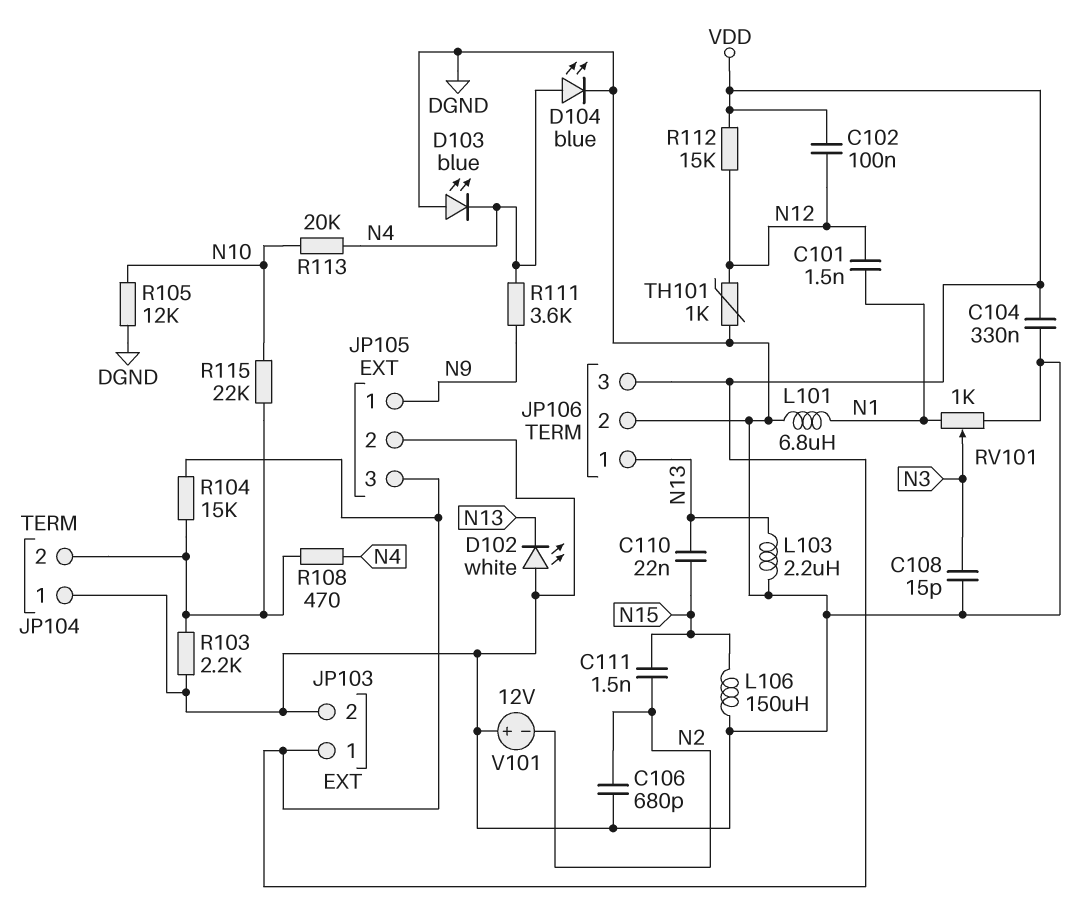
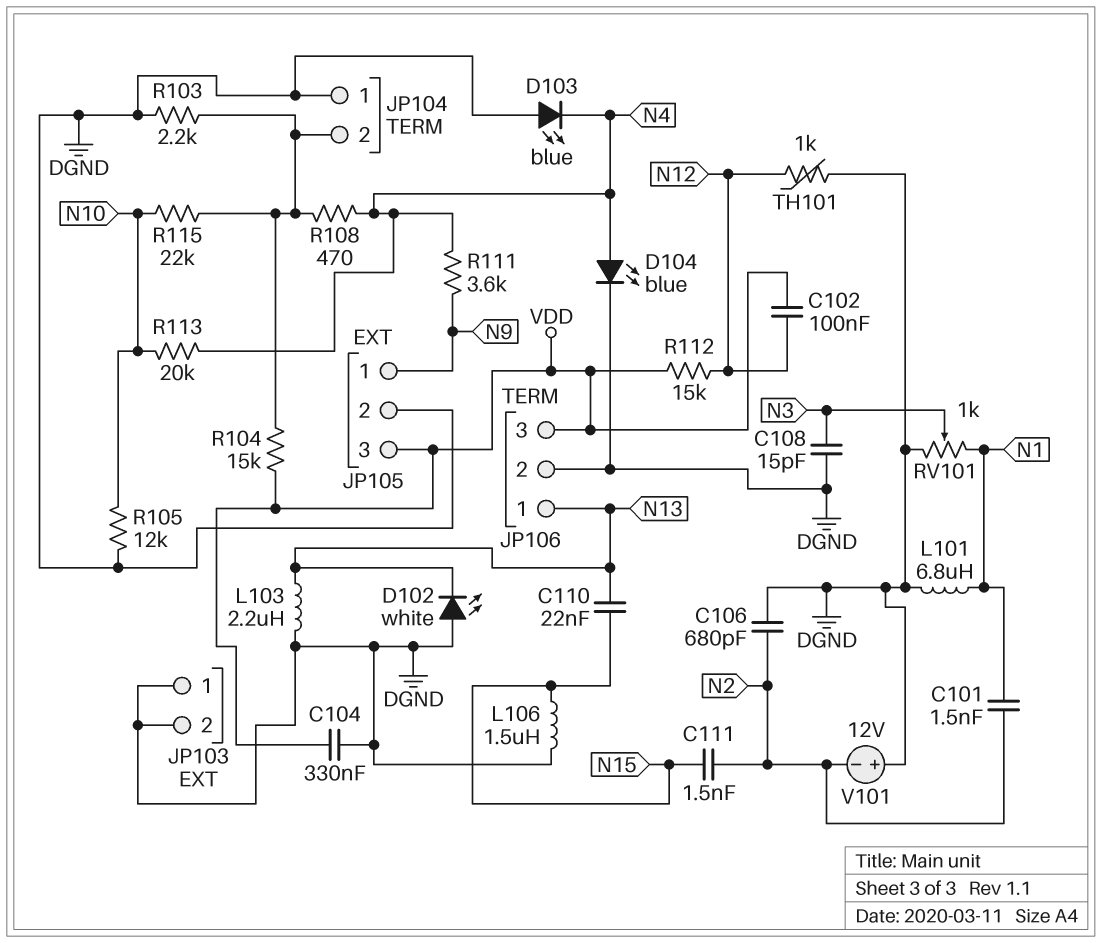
C101: 1.5nF (N1, N12) -> 1.5nF (N1, N2)
JP103 pin 1: VDD -> DGND
L106: 150uH (DGND, N15) -> 1.5uH (DGND, N15)

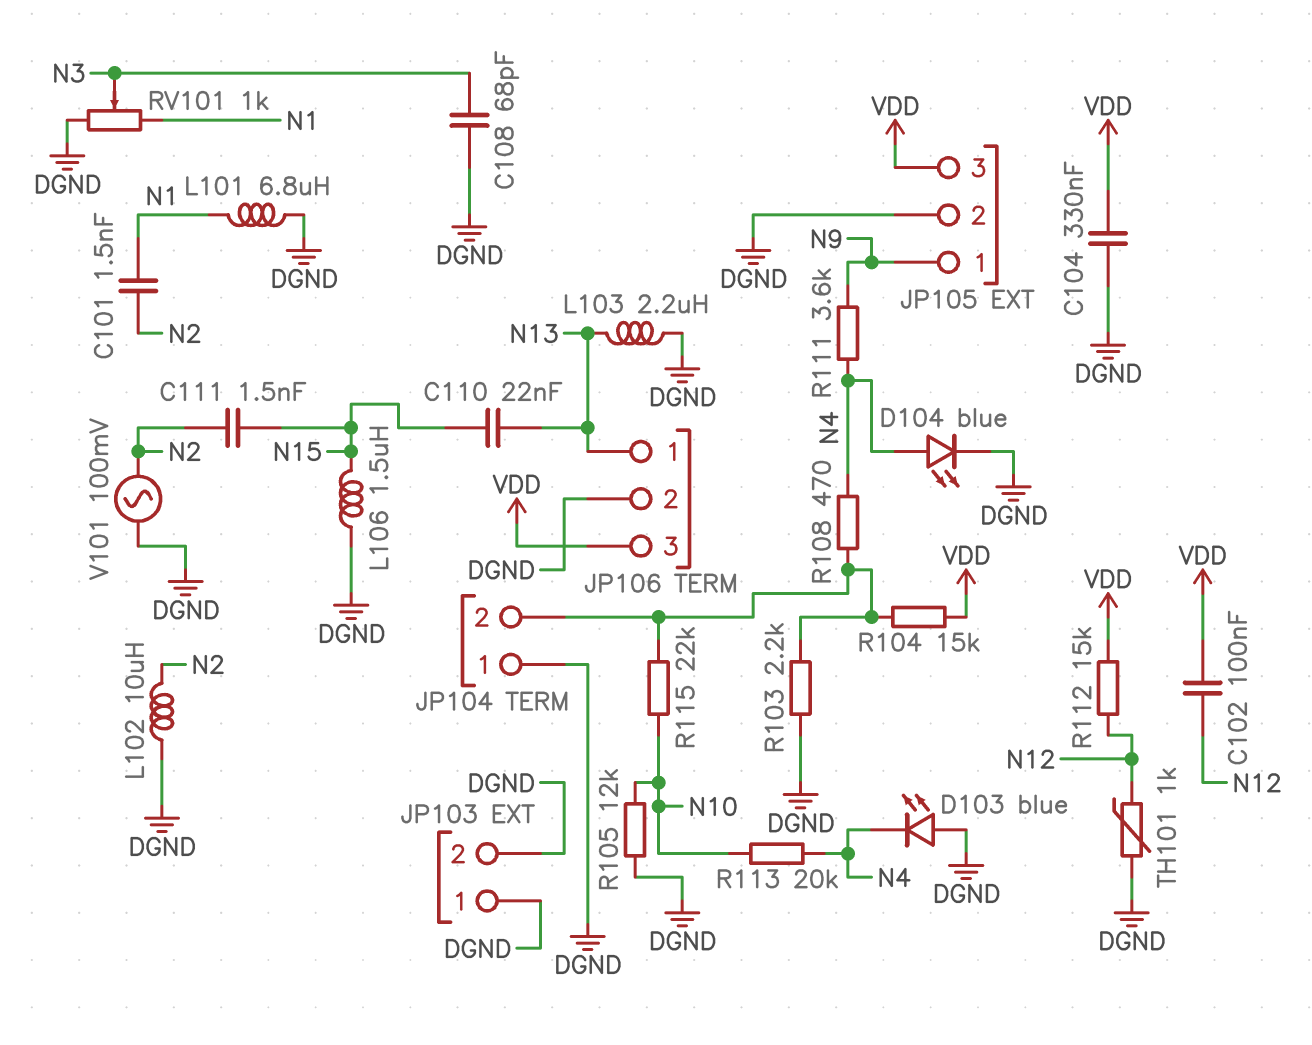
C106: 680pF (DGND, N2) -> none
C108: 15pF (DGND, N3) -> 68pF (DGND, N3)
D102: LED white (A DGND, K N13) -> none
L102: none -> 10uH (DGND, N2)
V101: 12V (plus DGND, minus N2) -> AC 100mV (DGND, N2)

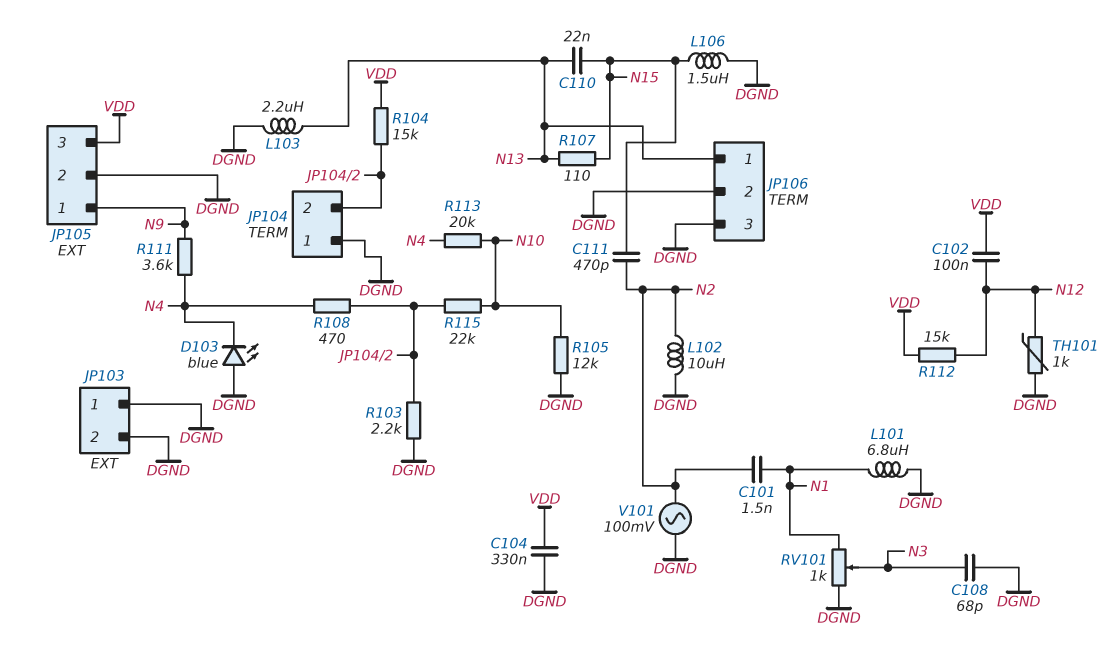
C111: 1.5nF (N2, N15) -> 470pF (N2, N15)
D104: LED blue (A N4, K DGND) -> none
JP106 pin 3: VDD -> DGND
R107: none -> 110 (N13, N15)

